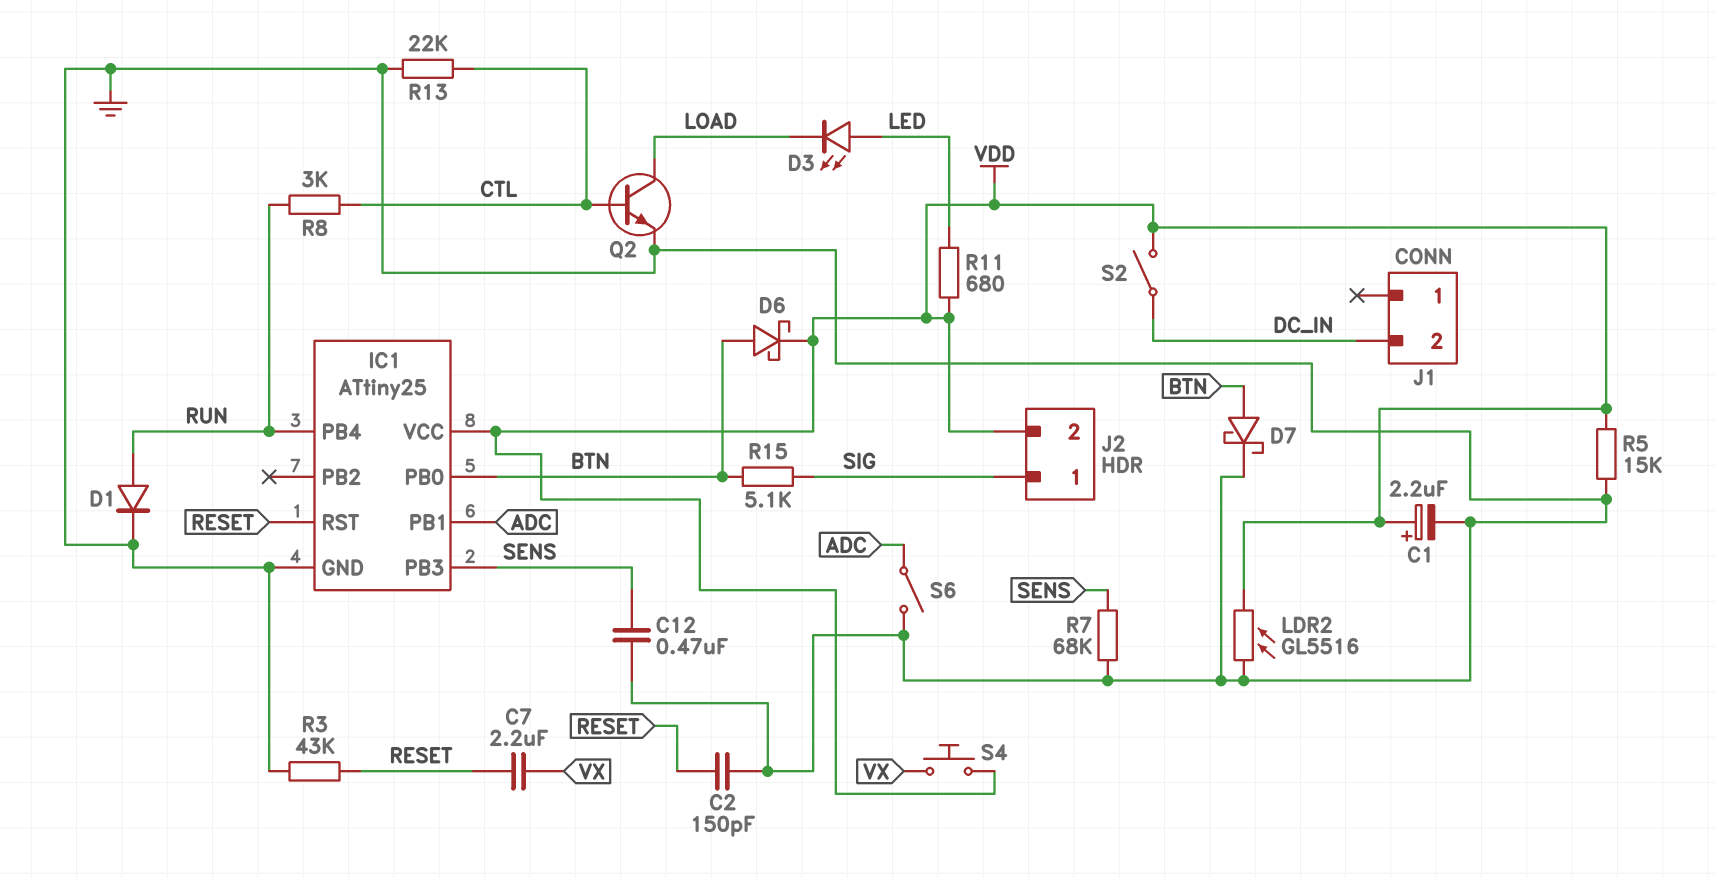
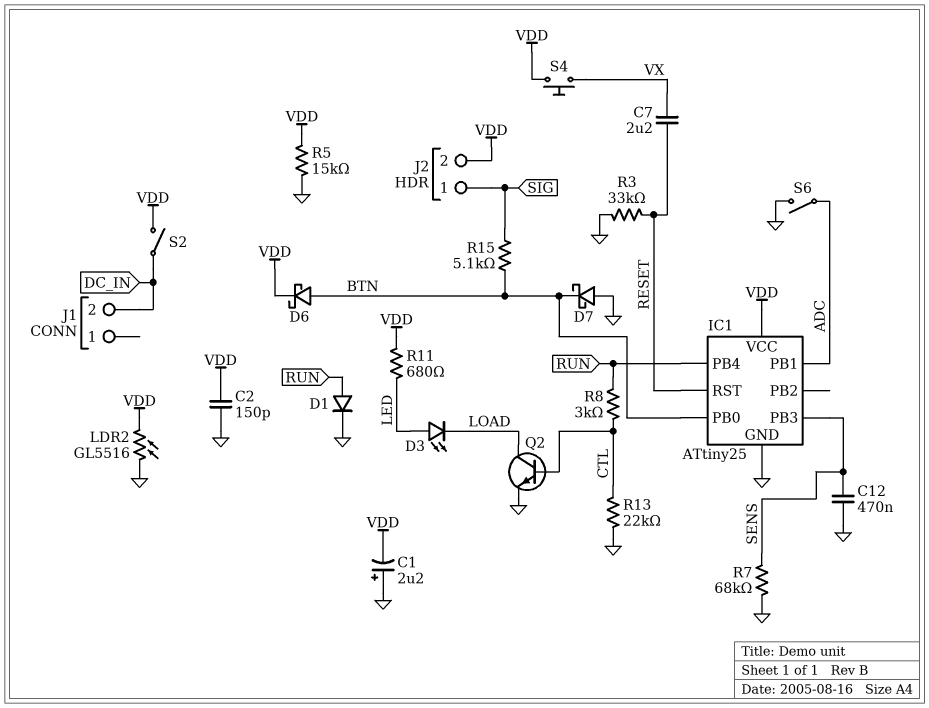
C1: 2.2uF (plus VDD, minus GND) -> 2.2uF (plus GND, minus VDD)
C2: 150pF (GND, RESET) -> 150pF (GND, VDD)
D7: schottky (A BTN, K GND) -> schottky (A GND, K BTN)
R3: 43k (GND, RESET) -> 33k (GND, RESET)

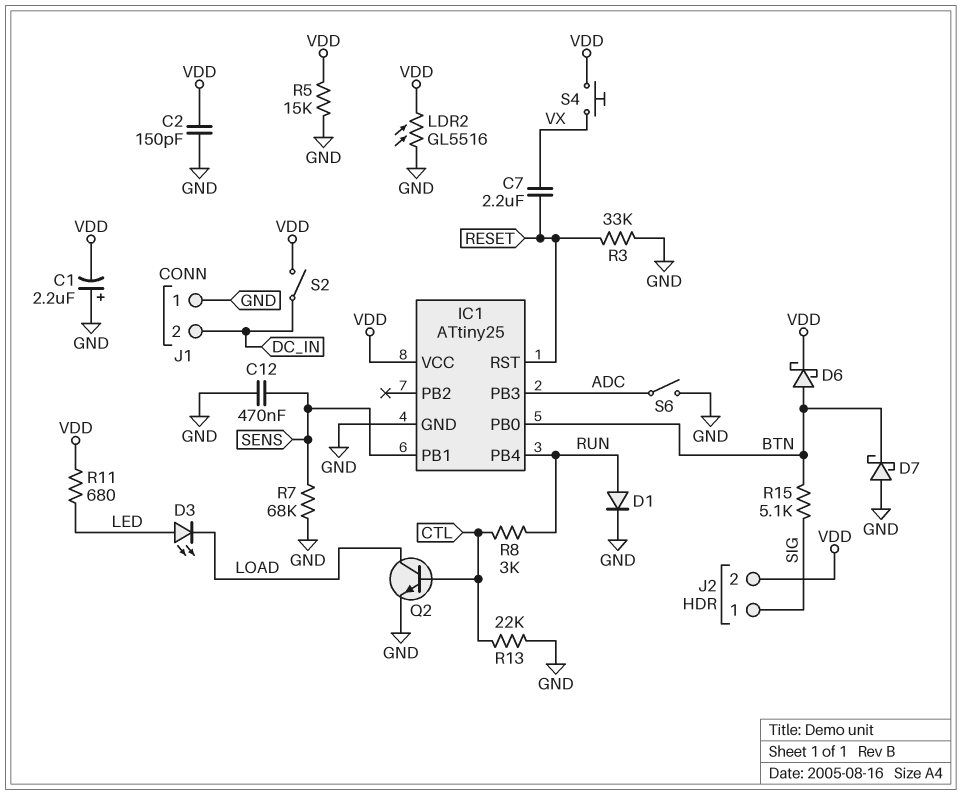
IC1 pin PB1: ADC -> SENS
IC1 pin PB3: SENS -> ADC
J1 pin 1: none -> GND

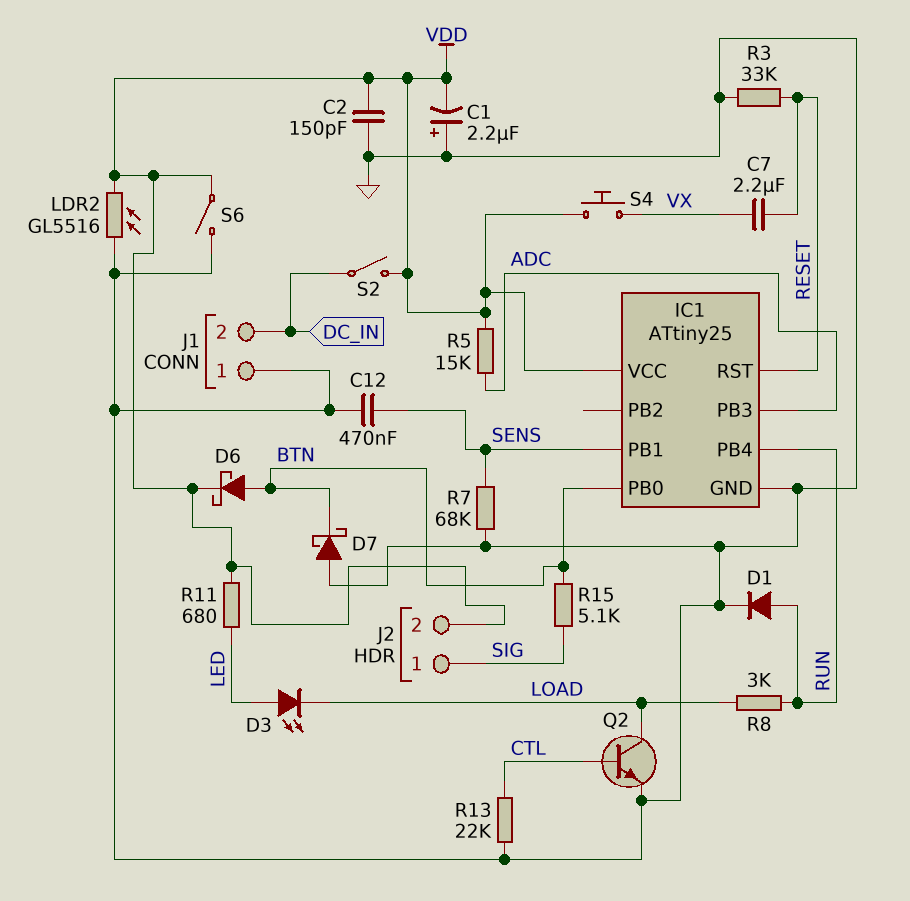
R5: 15k (GND, VDD) -> 15k (ADC, VDD)
R8: 3k (CTL, RUN) -> 3k (LOAD, RUN)
S6: switch (ADC, GND) -> switch (GND, VDD)

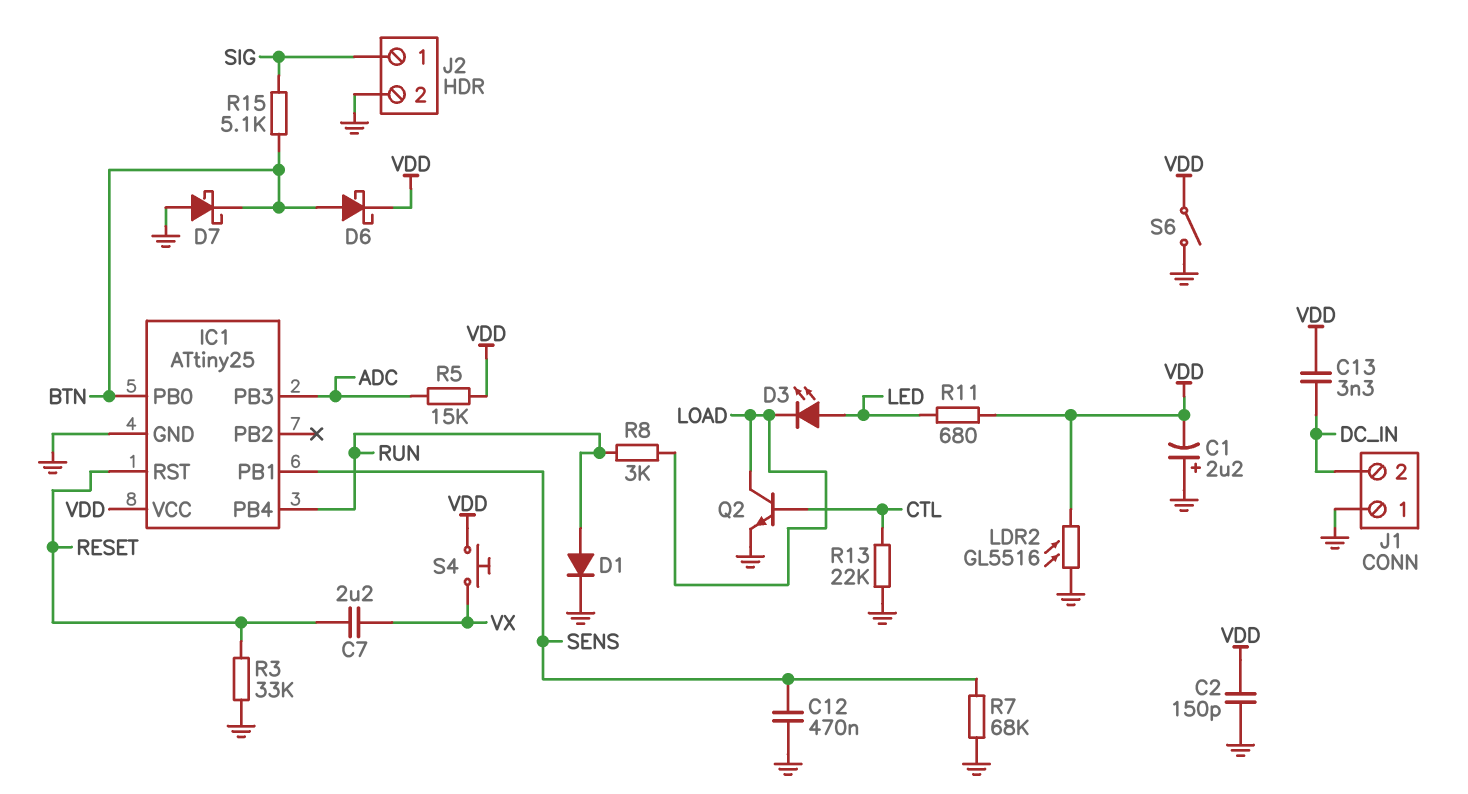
C13: none -> 3.3nF (DC_IN, VDD)
J2 pin 2: VDD -> GND
S2: switch (DC_IN, VDD) -> none

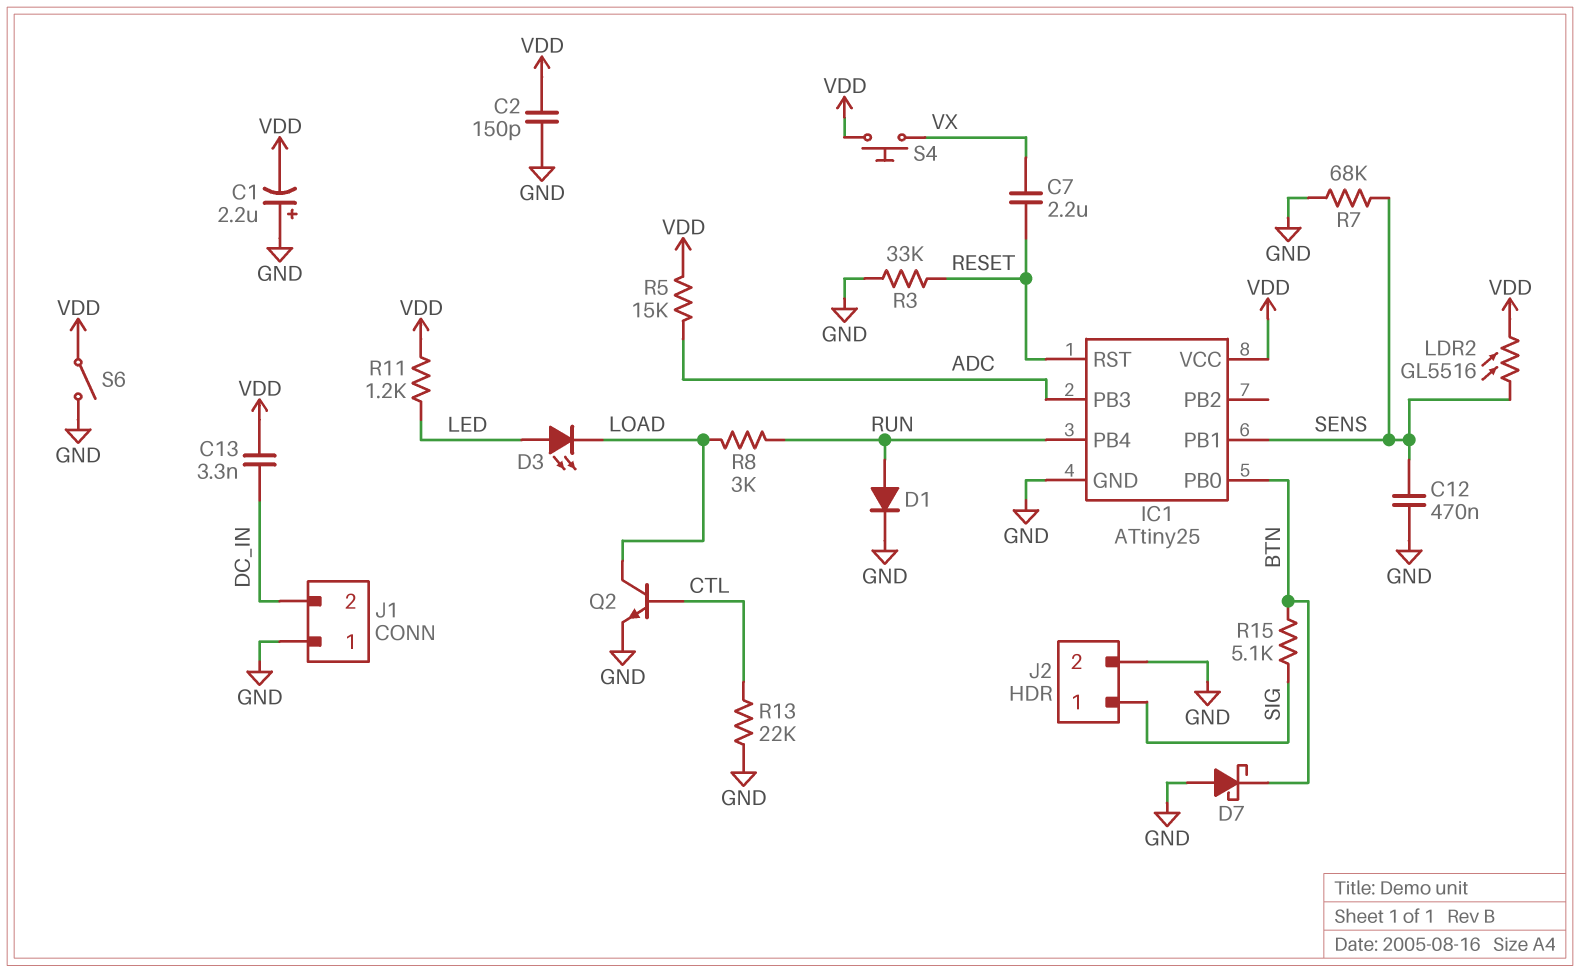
D6: schottky (A BTN, K VDD) -> none
LDR2: GL5516 (GND, VDD) -> GL5516 (SENS, VDD)
R11: 680 (LED, VDD) -> 1.2k (LED, VDD)

